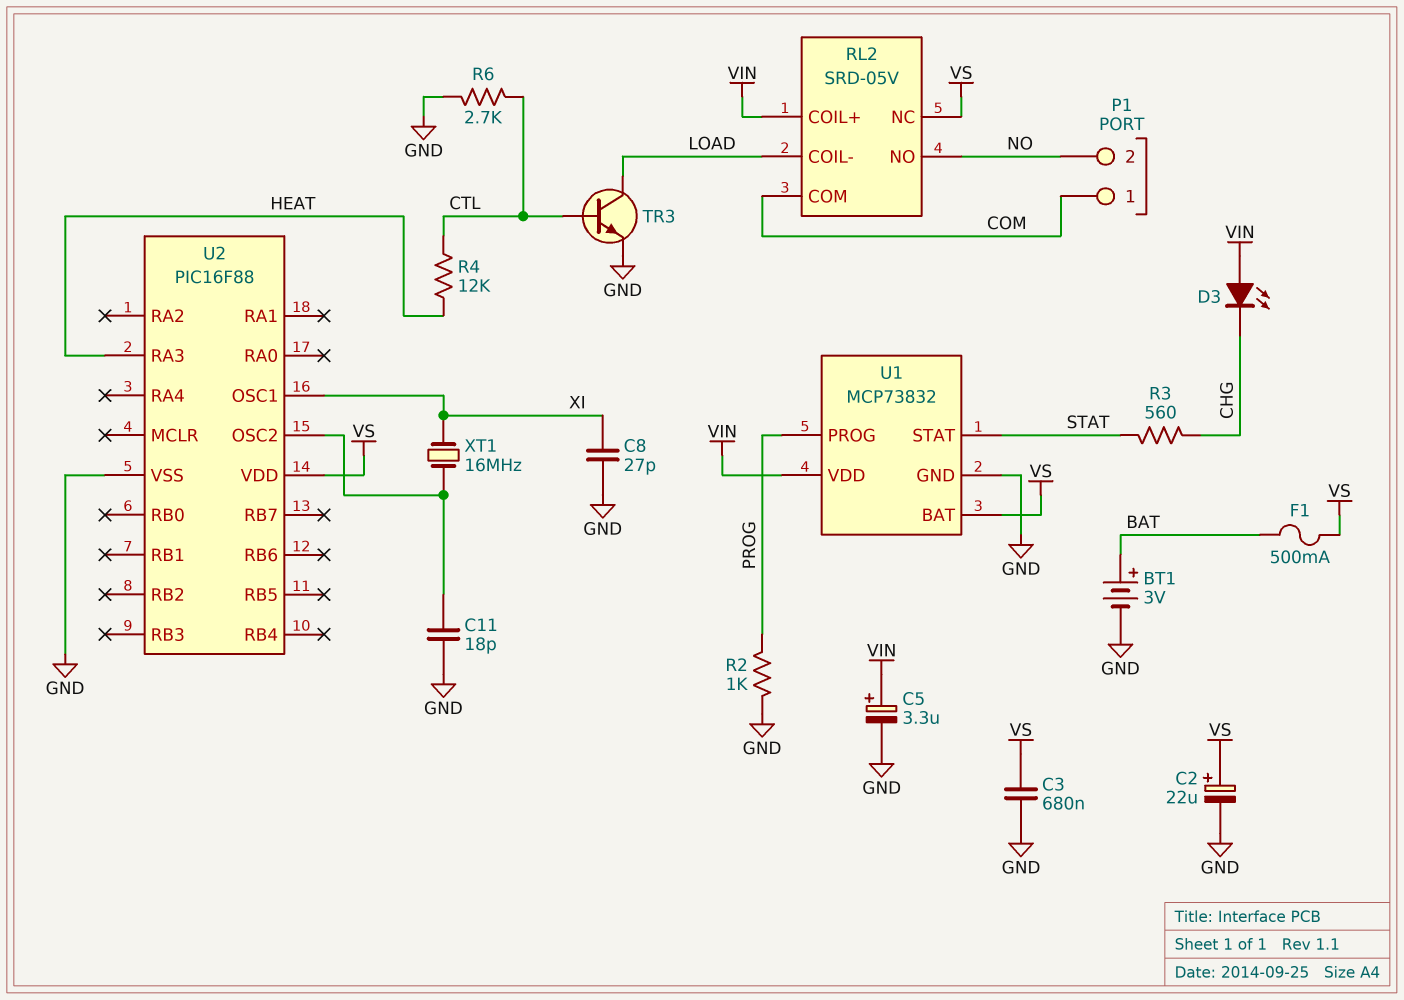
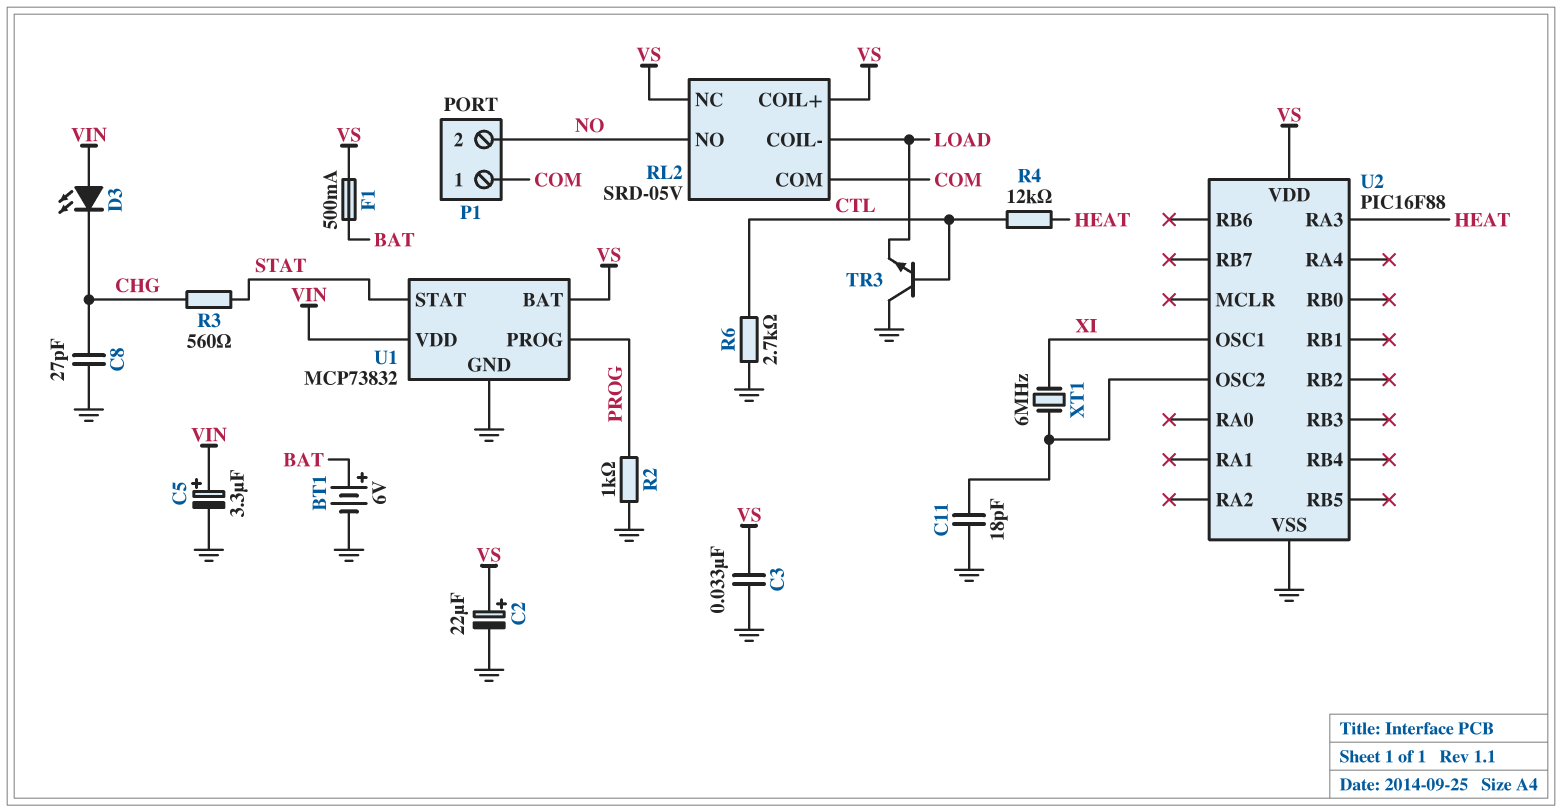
BT1: 3V (plus BAT, minus GND) -> 6V (plus BAT, minus GND)
C3: 680nF (GND, VS) -> 33nF (GND, VS)
C8: 27pF (GND, XI) -> 27pF (CHG, GND)
RL2 pin COIL+: VIN -> VS
TR3: NPN (B CTL, C LOAD, E GND) -> NPN (B CTL, C GND, E LOAD)
XT1: 16MHz (U2/OSC2, XI) -> 6MHz (U2/OSC2, XI)

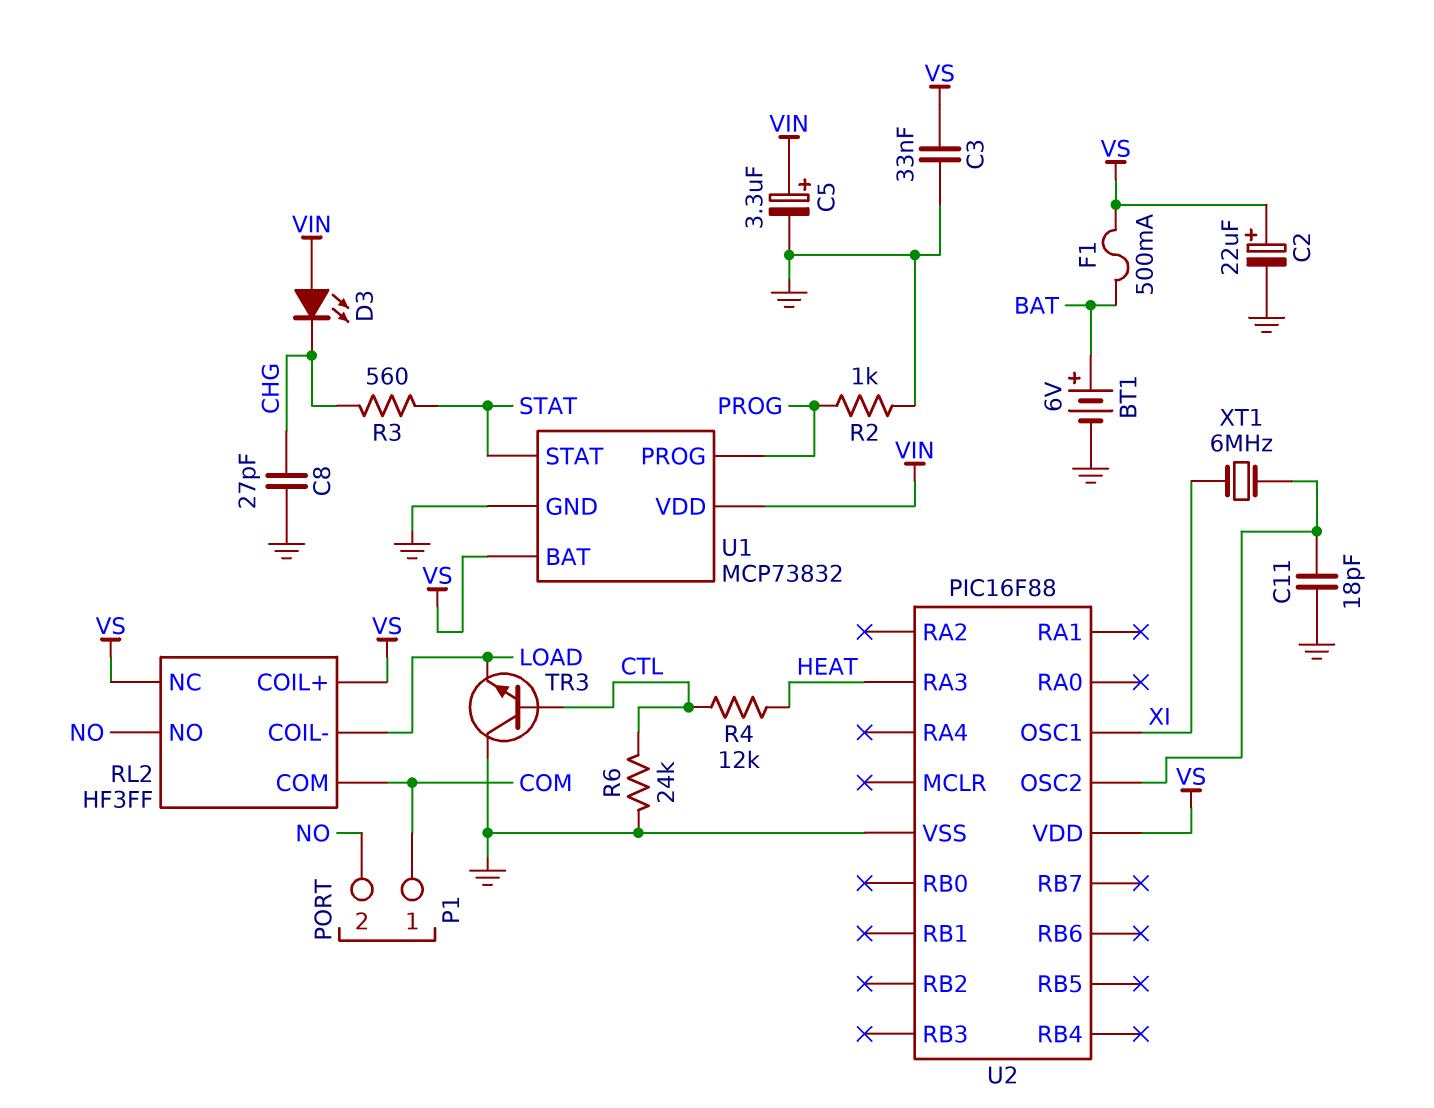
R6: 2.7k (CTL, GND) -> 24k (CTL, GND)
RL2: SRD-05V -> HF3FF

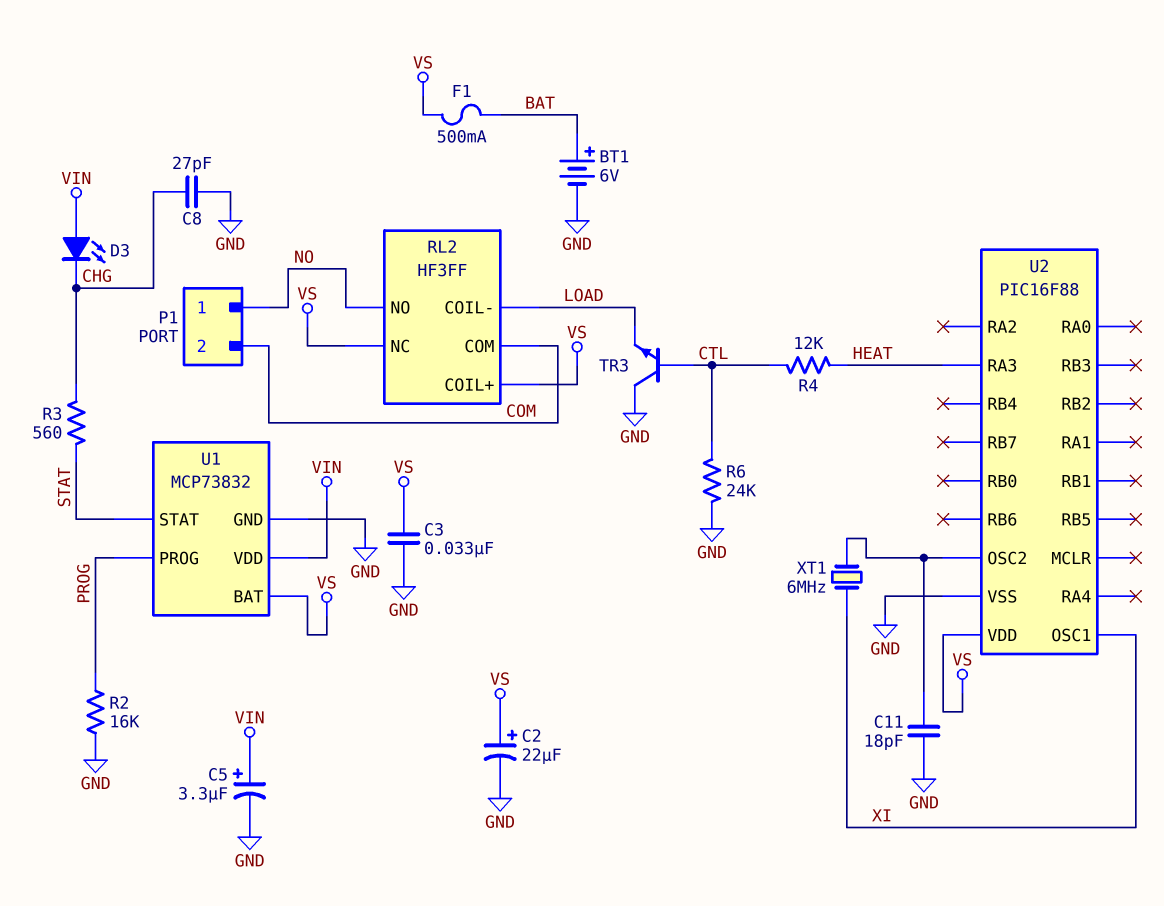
P1 pin 1: COM -> NO
P1 pin 2: NO -> COM
R2: 1k (GND, PROG) -> 16k (GND, PROG)

